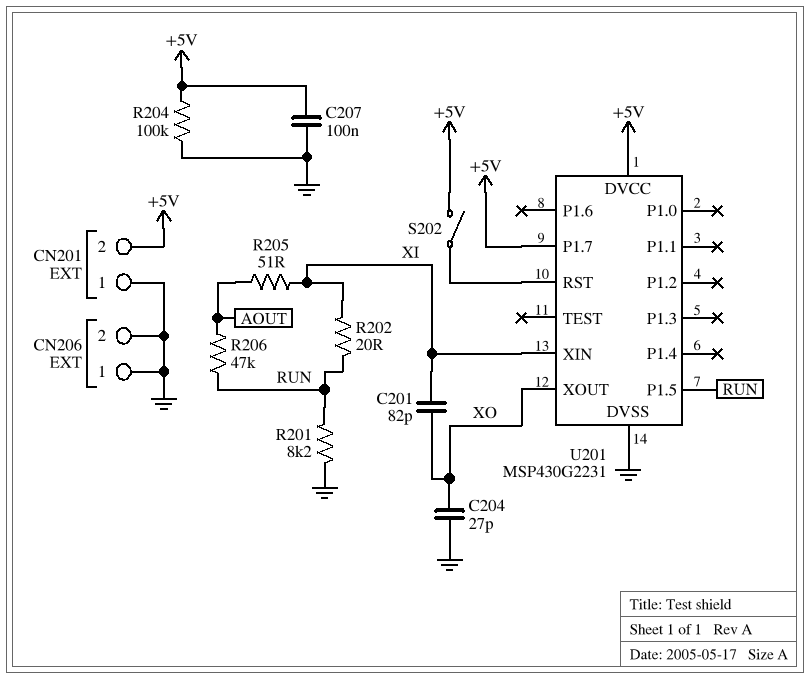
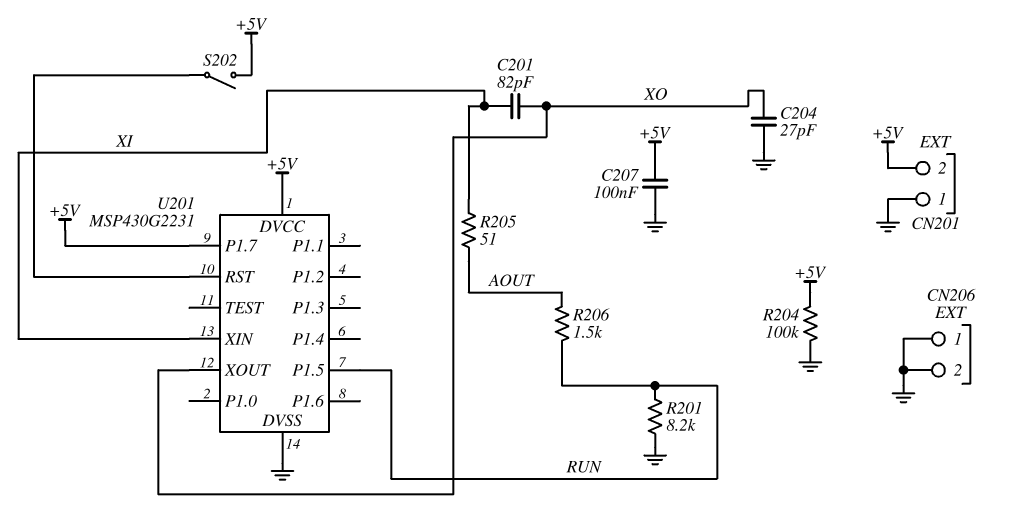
R202: 20 (RUN, XI) -> none
R206: 47k (AOUT, RUN) -> 1.5k (AOUT, RUN)

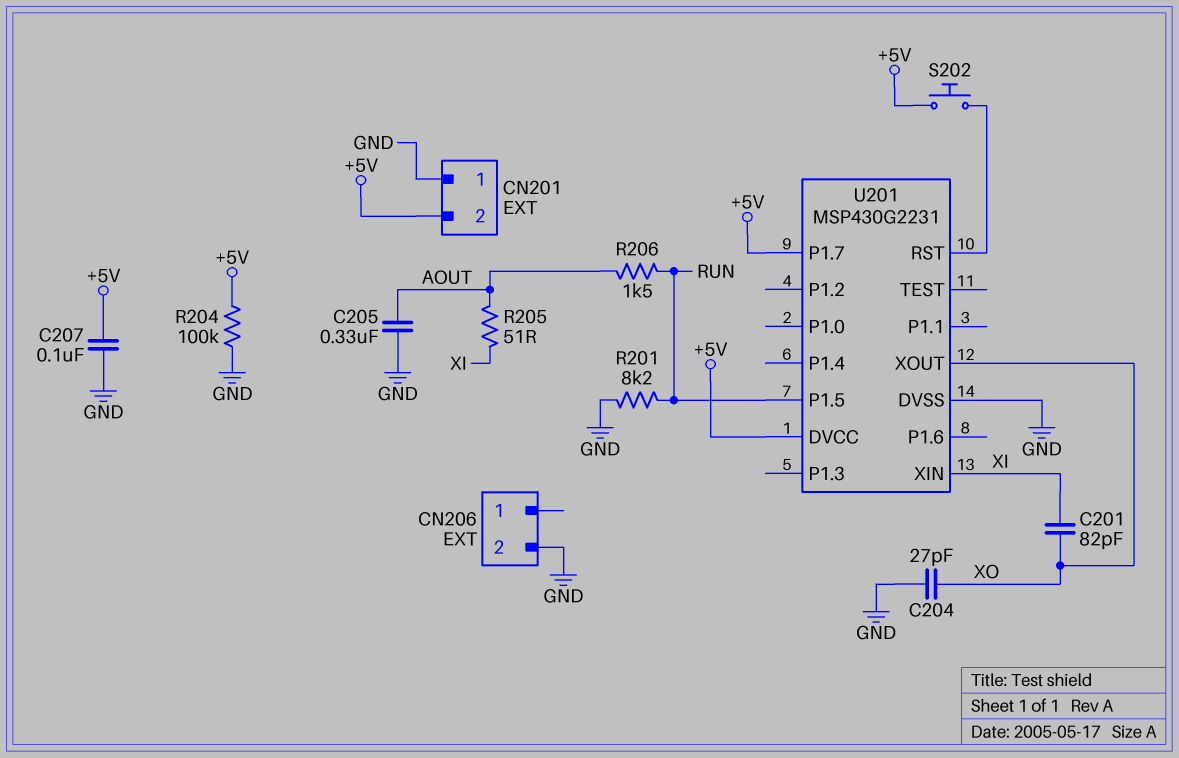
C205: none -> 330nF (AOUT, GND)
CN206 pin 1: GND -> none
S202: switch (+5V, U201/RST) -> button (+5V, U201/RST)

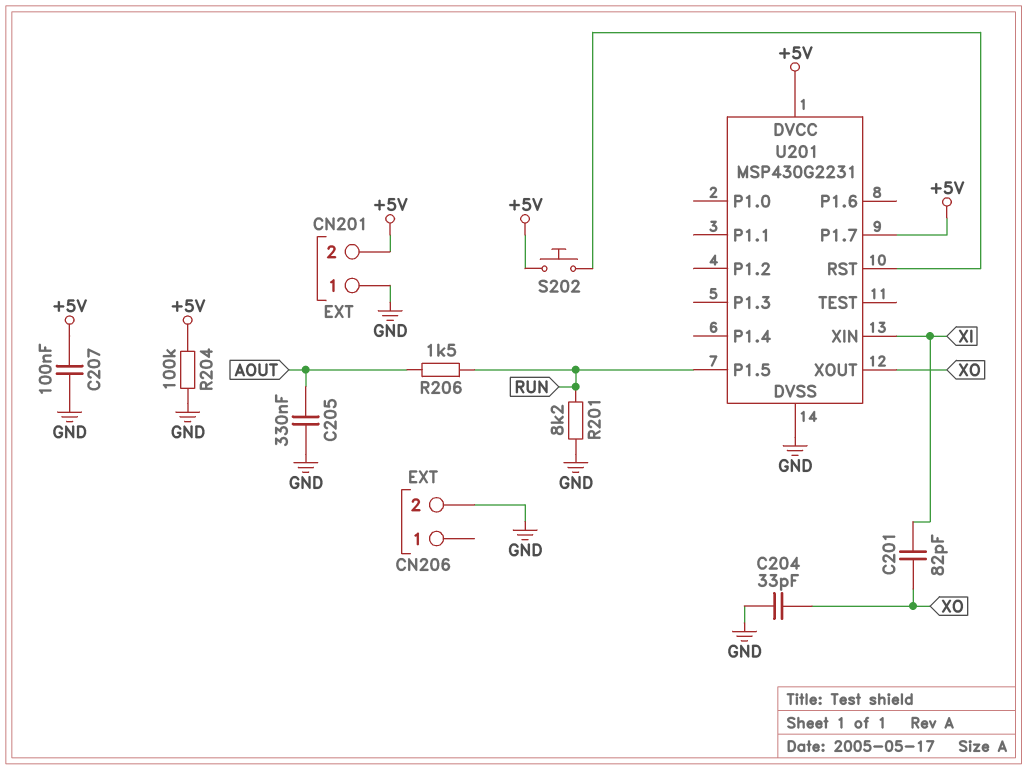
C204: 27pF (GND, XO) -> 33pF (GND, XO)
R205: 51 (AOUT, XI) -> none

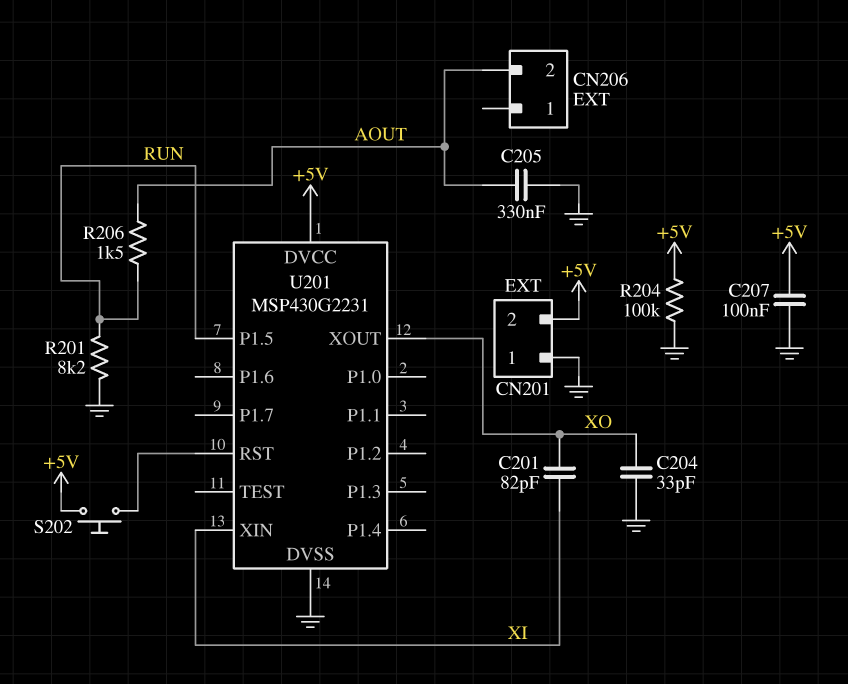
CN206 pin 2: GND -> AOUT
U201 pin P1.7: +5V -> none

